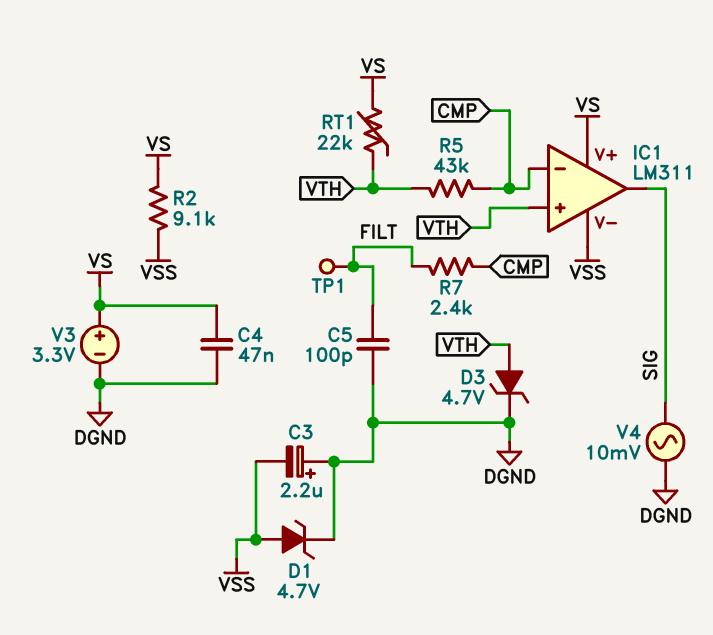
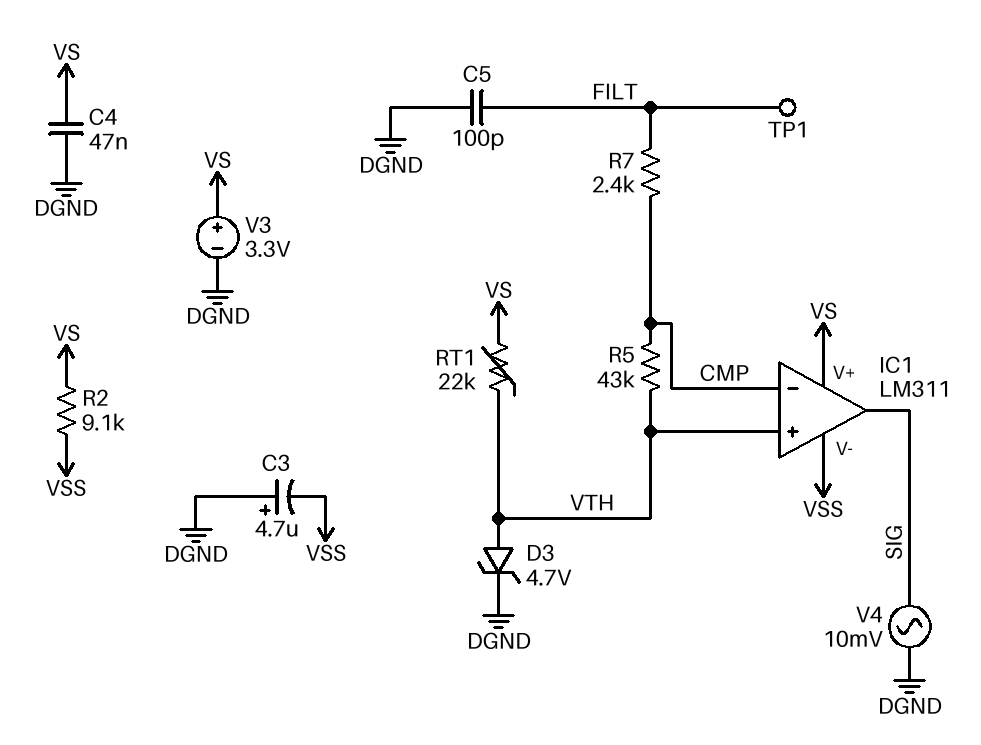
C3: 2.2uF (plus DGND, minus VSS) -> 4.7uF (plus DGND, minus VSS)
D1: zener 4.7V (A VSS, K DGND) -> none

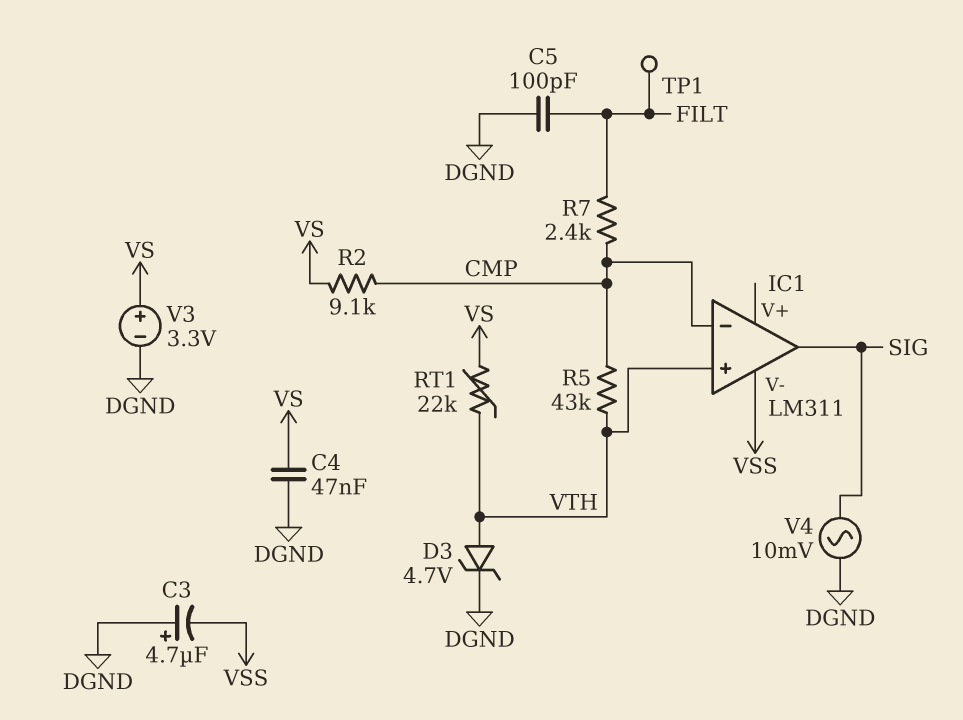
IC1 pin V+: VS -> none
R2: 9.1k (VS, VSS) -> 9.1k (CMP, VS)

